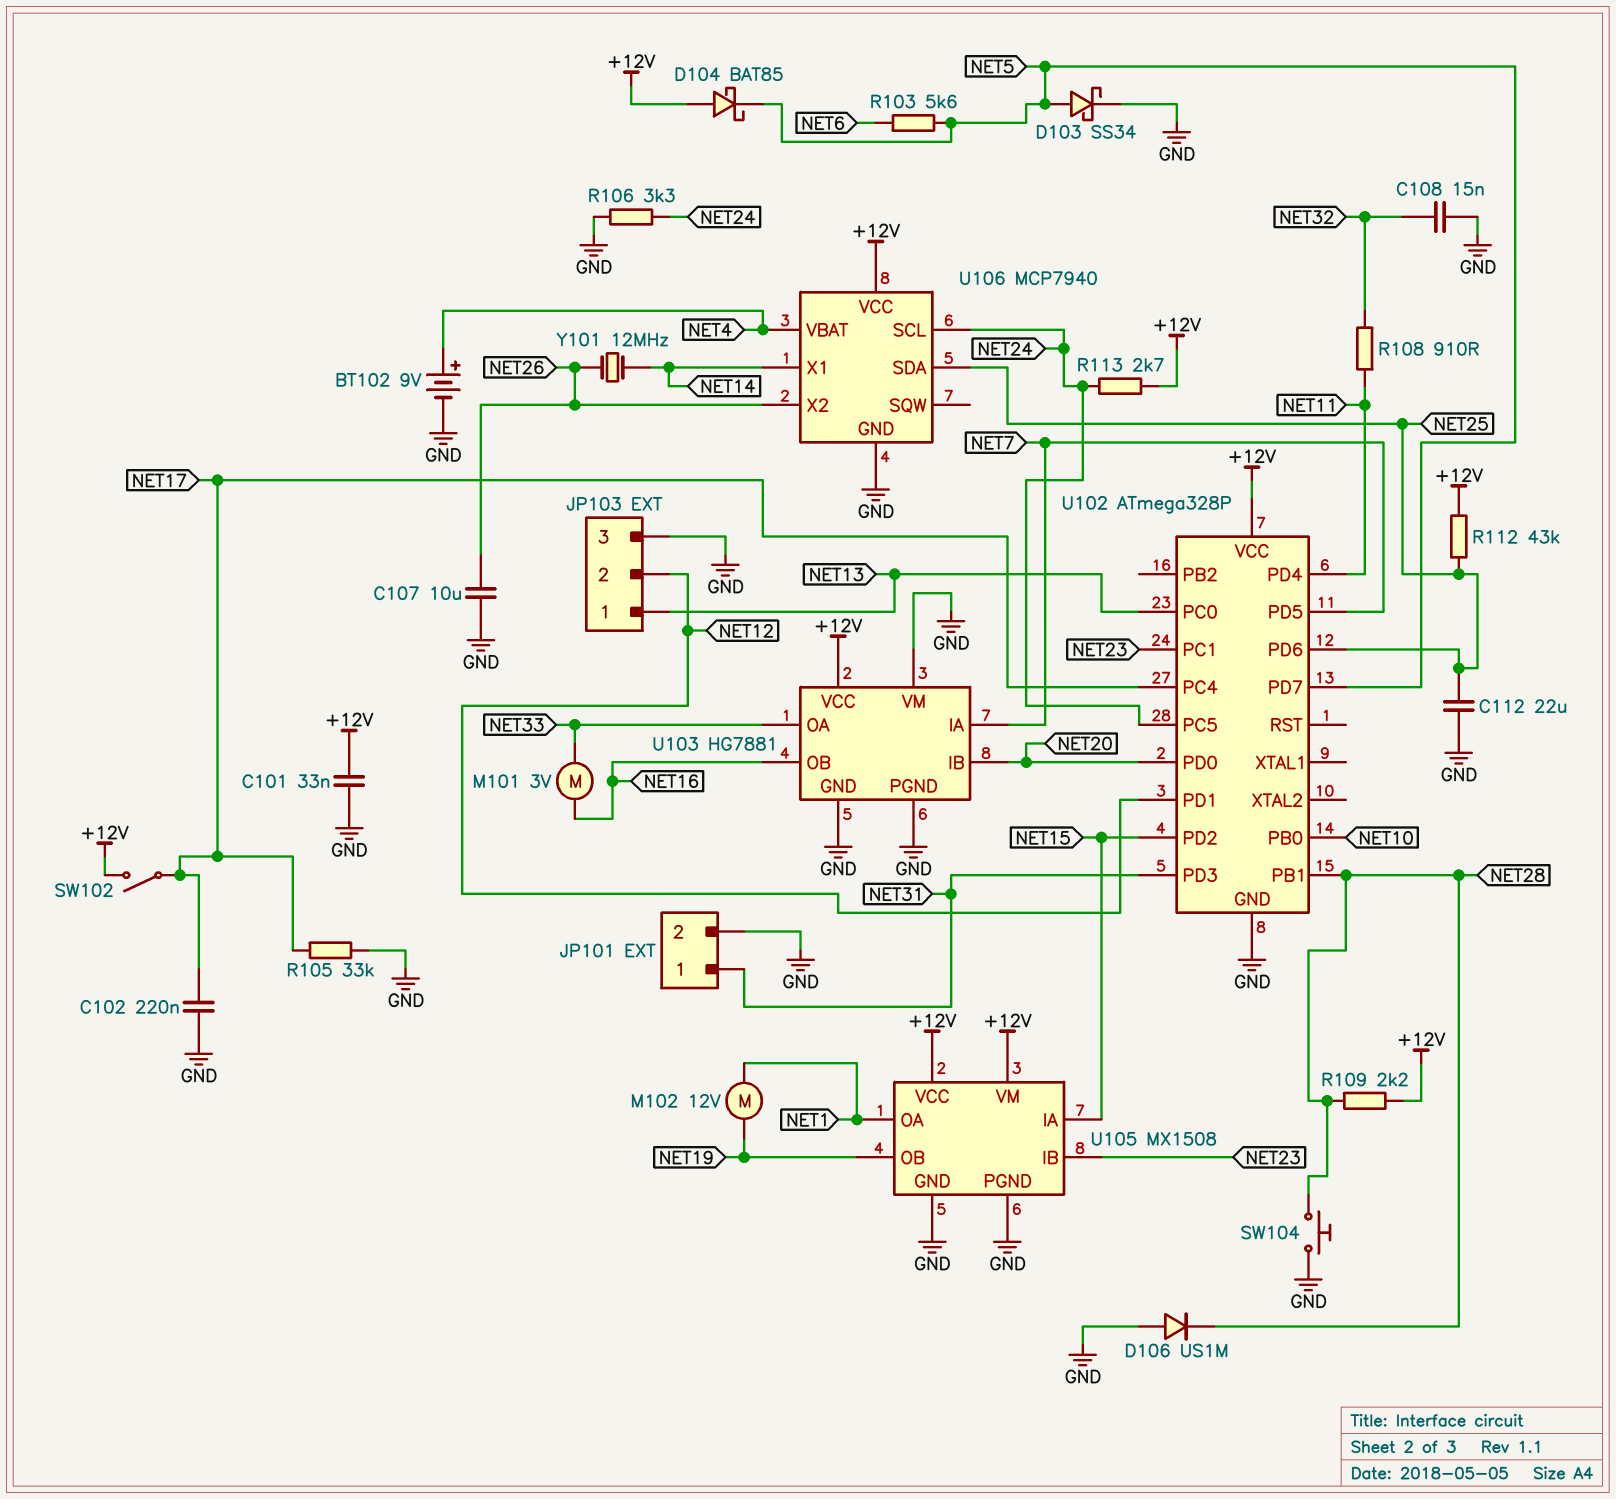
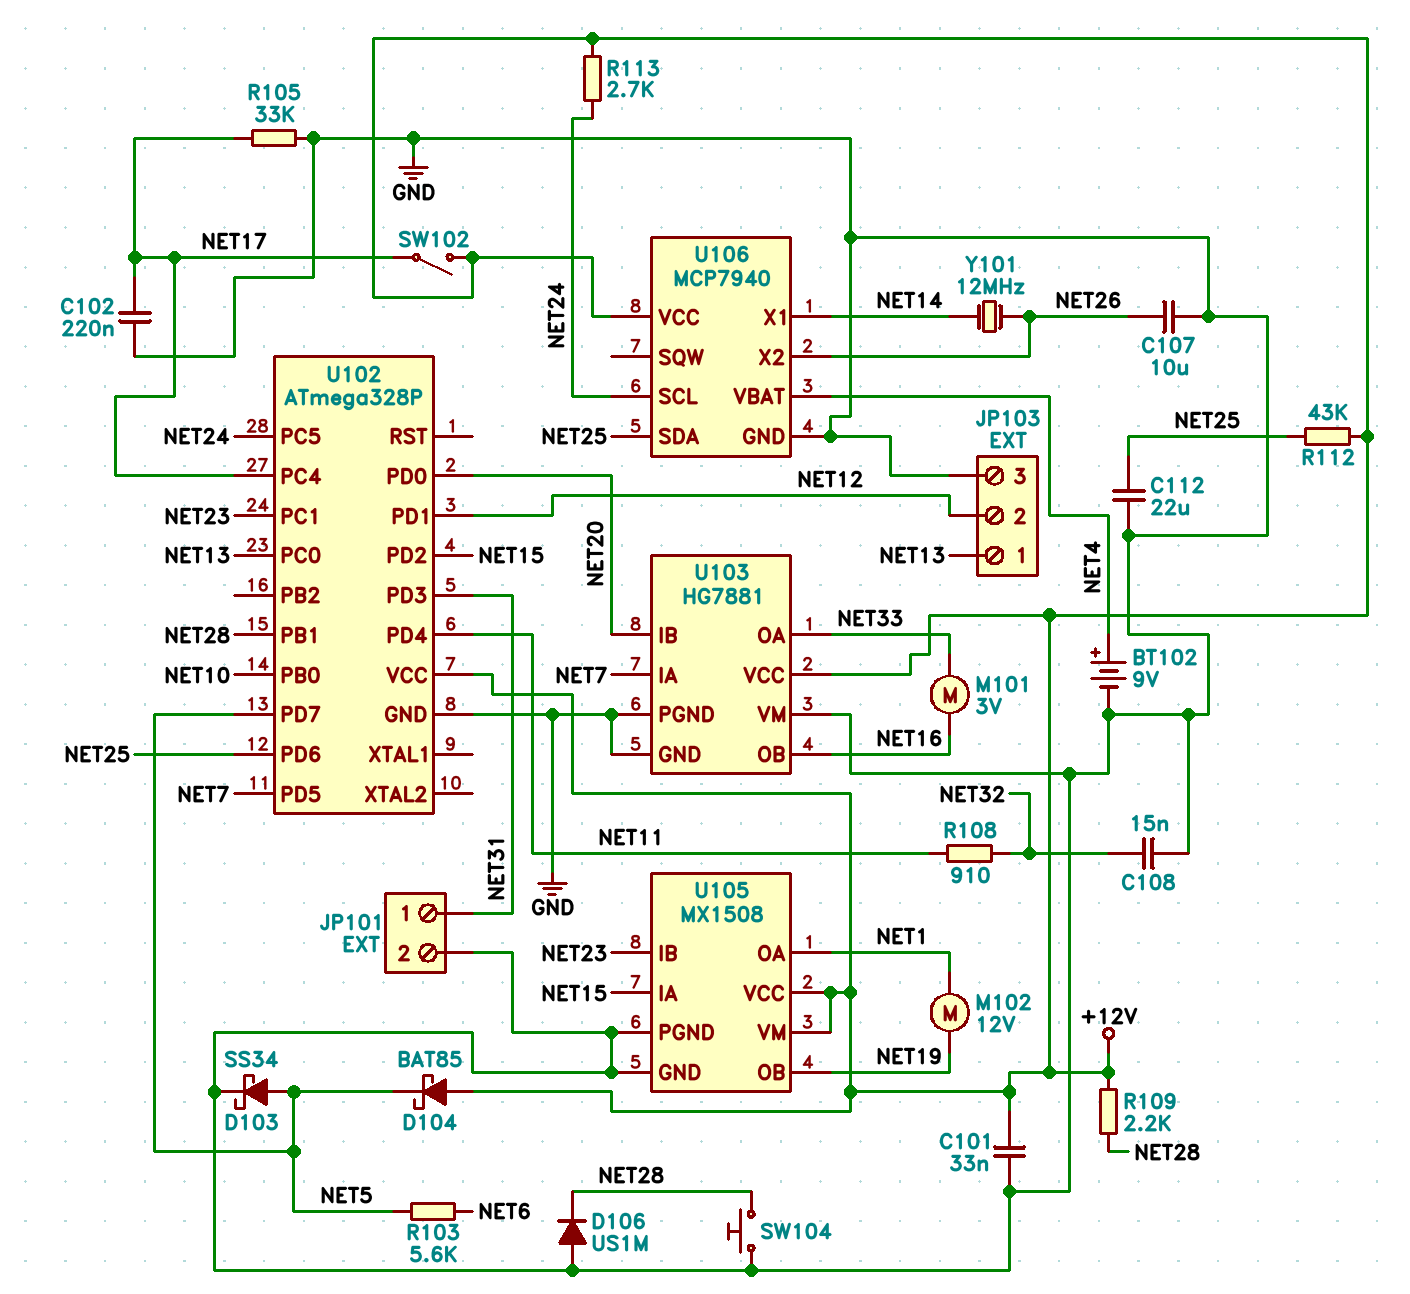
R106: 3.3k (GND, NET24) -> none

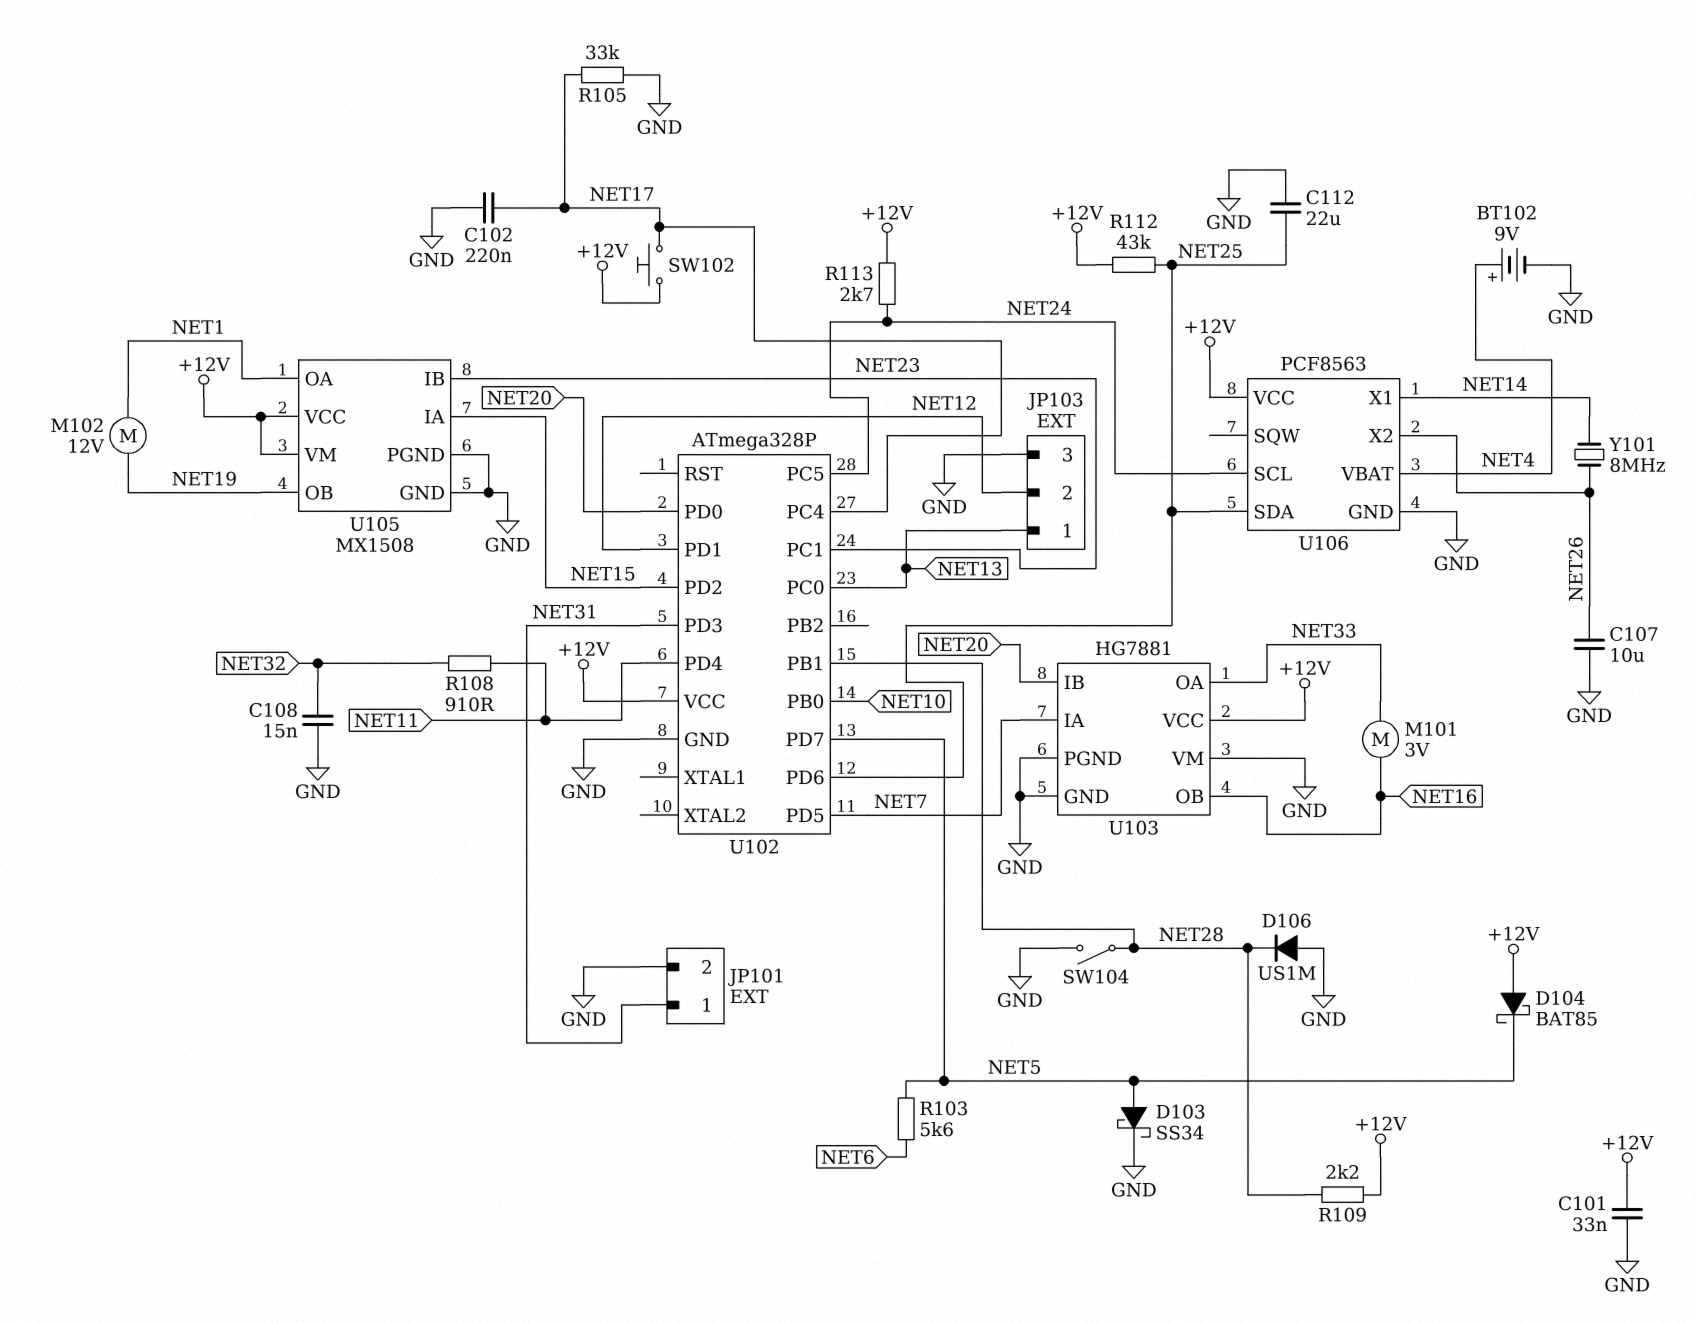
SW102: switch (+12V, NET17) -> button (+12V, NET17)
SW104: button (GND, NET28) -> switch (GND, NET28)
U106: MCP7940 -> PCF8563
Y101: 12MHz (NET14, NET26) -> 8MHz (NET14, NET26)

